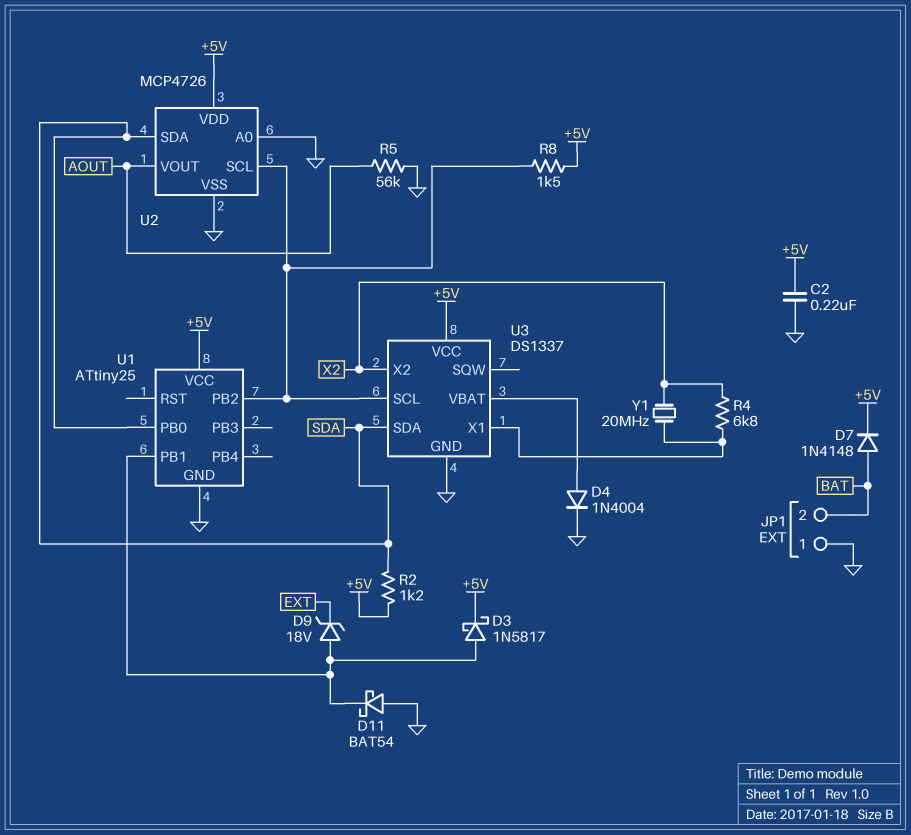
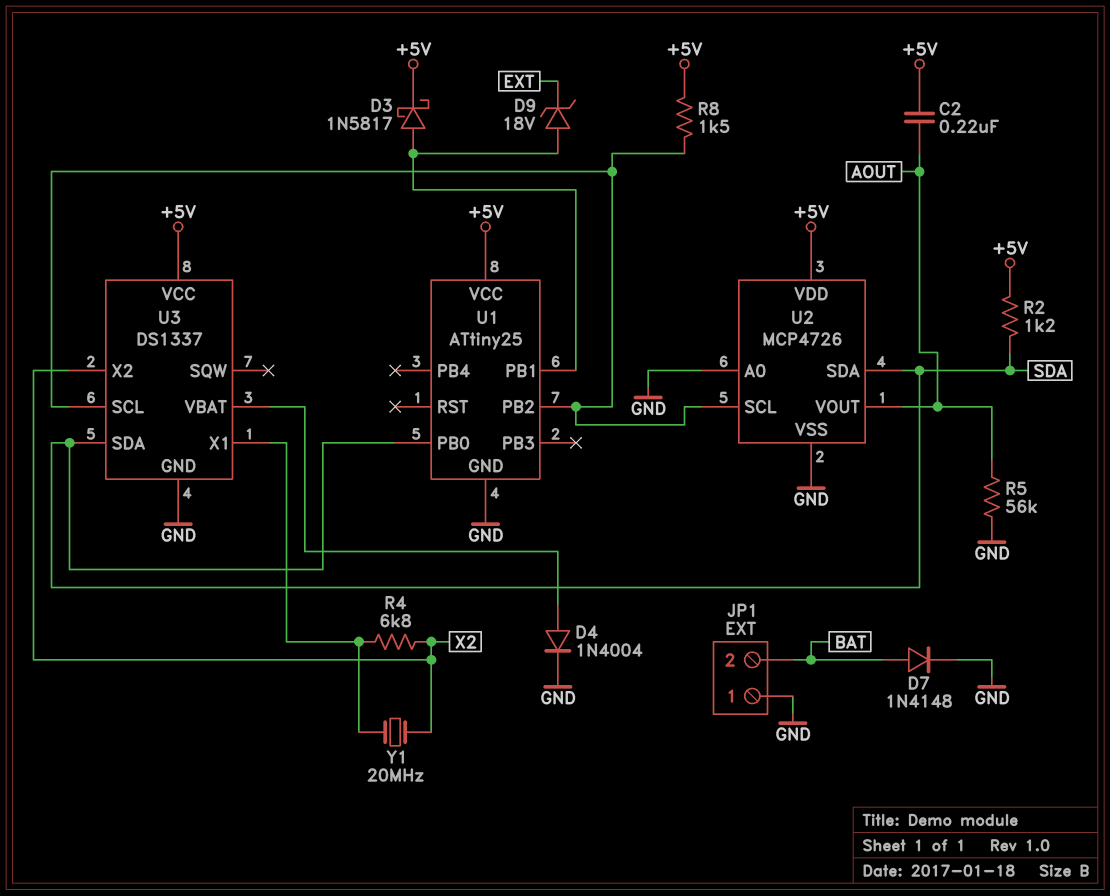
C2: 220nF (+5V, GND) -> 220nF (+5V, AOUT)
D7: diode 1N4148 (A BAT, K +5V) -> diode 1N4148 (A BAT, K GND)
D11: schottky BAT54 (A GND, K U1/PB1) -> none

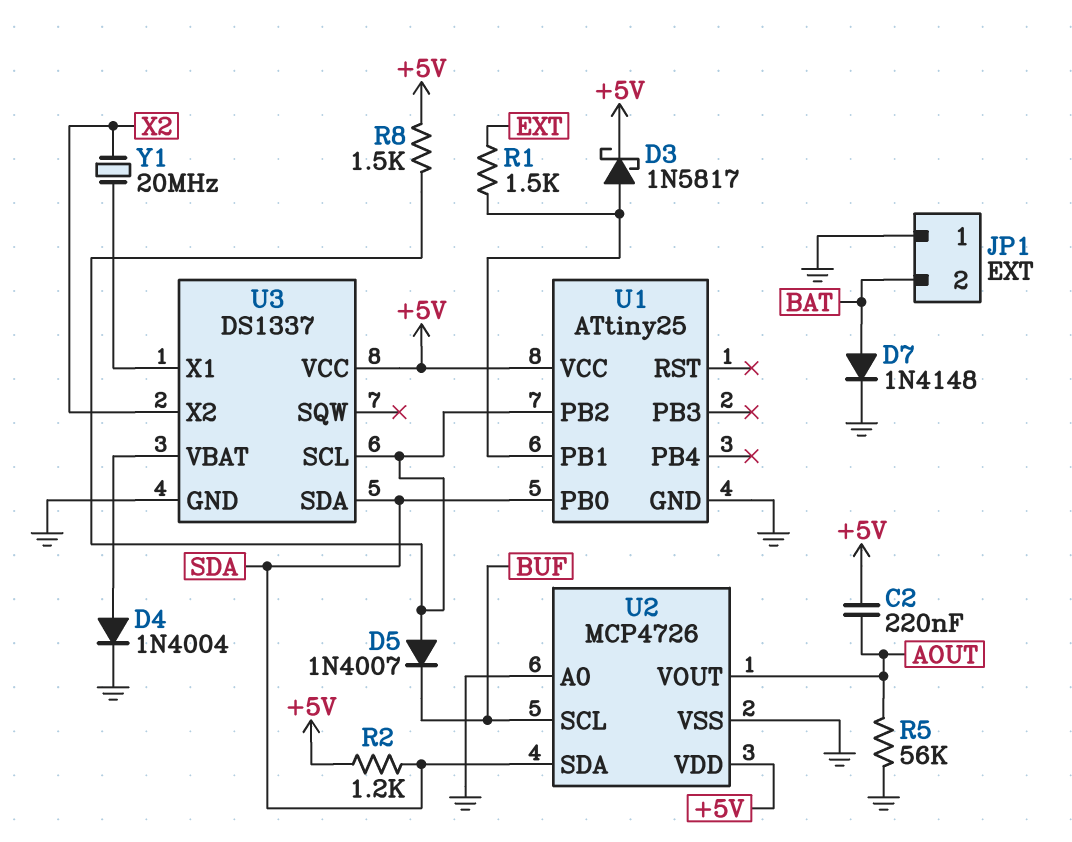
D5: none -> diode 1N4007 (A U1/PB2, K BUF)
D9: zener 18V (A U1/PB1, K EXT) -> none
R1: none -> 1.5k (EXT, U1/PB1)
R4: 6.8k (U3/X1, X2) -> none
U2 pin SCL: U1/PB2 -> BUF

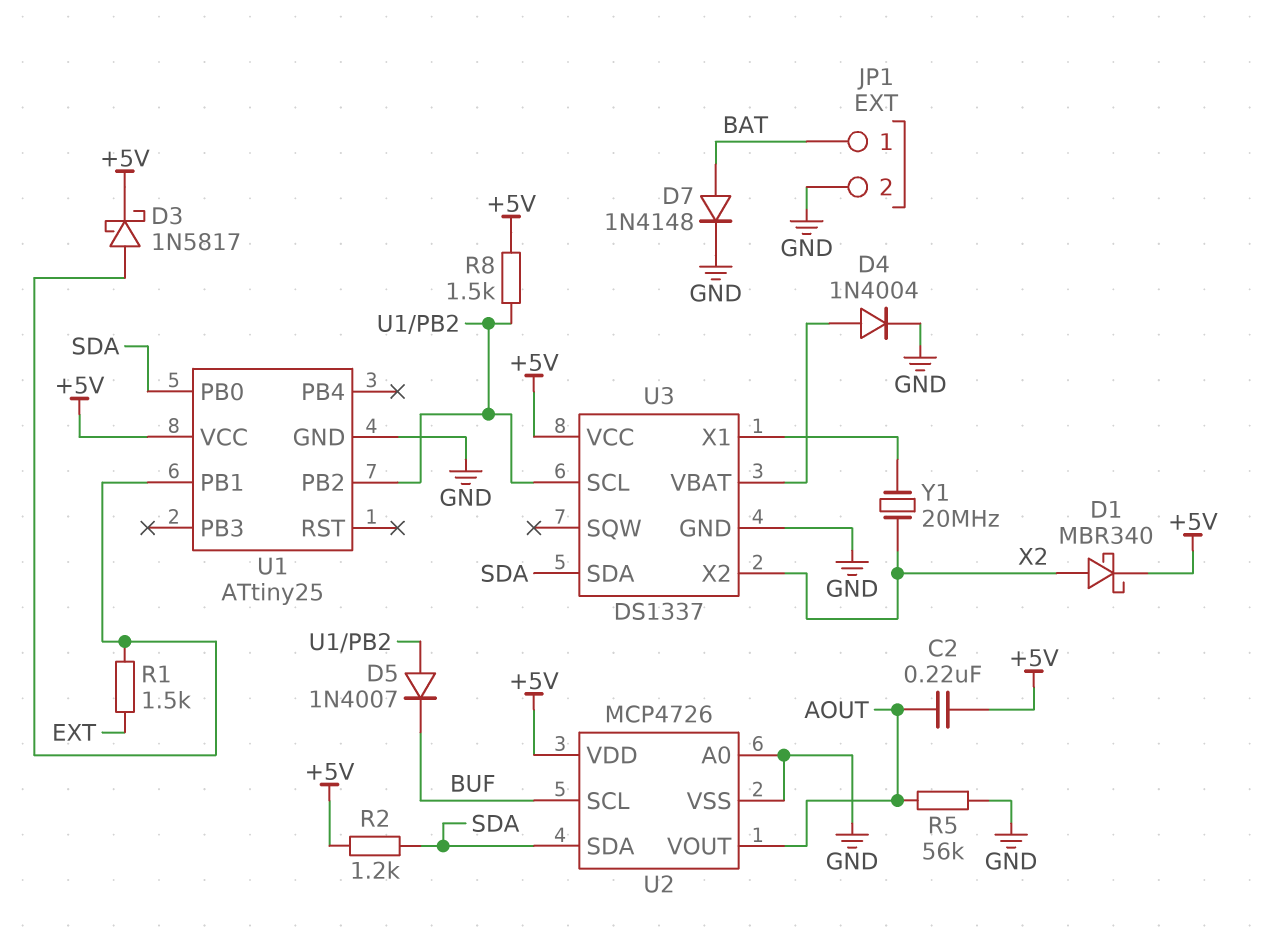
D1: none -> schottky MBR340 (A X2, K +5V)
JP1 pin 1: GND -> BAT
JP1 pin 2: BAT -> GND

